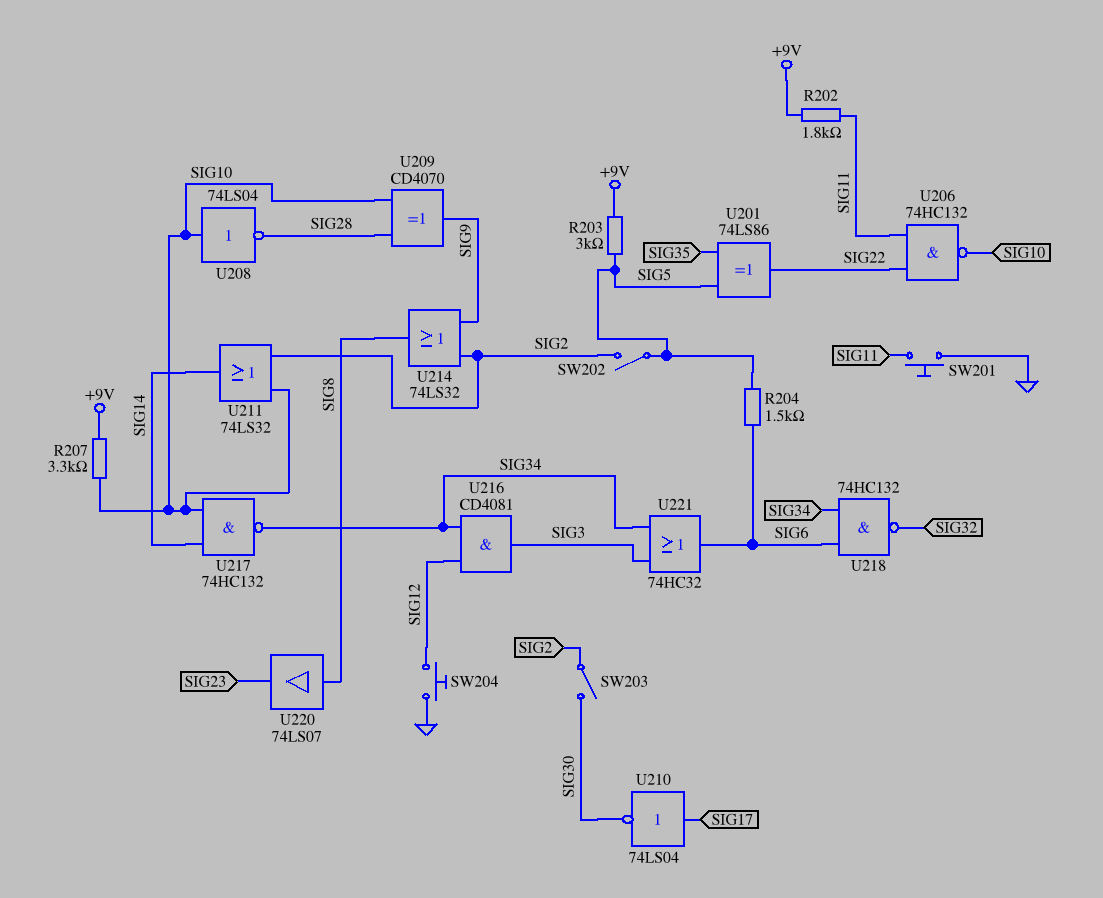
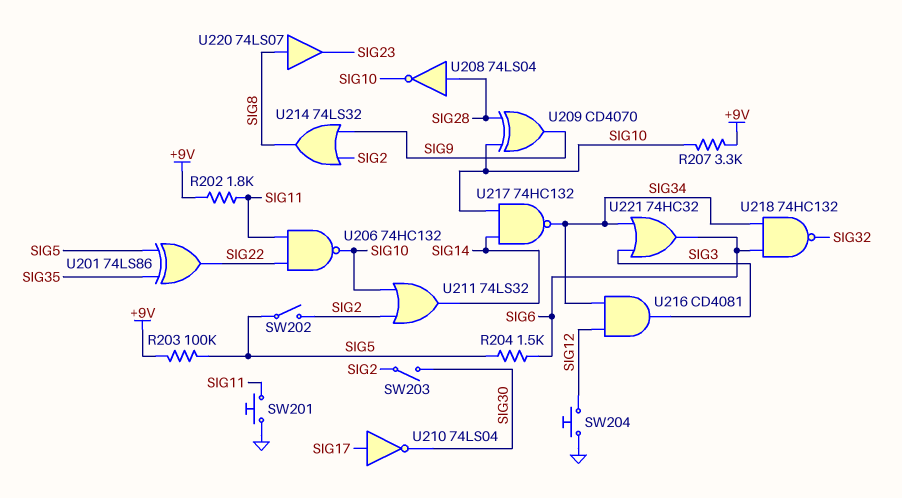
R203: 3k (+9V, SIG5) -> 100k (+9V, SIG5)
U208: NOT 74LS04 (in SIG10, out SIG28) -> NOT 74LS04 (in SIG28, out SIG10)

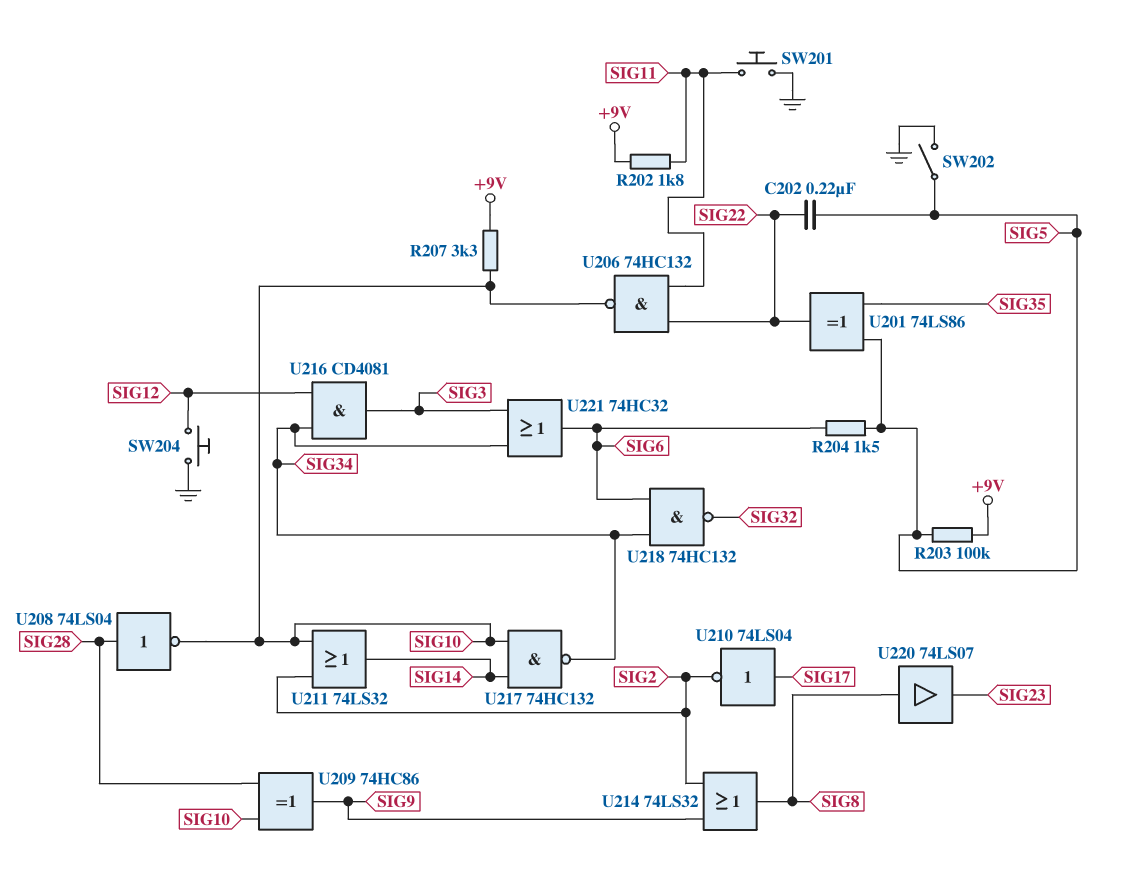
C202: none -> 220nF (SIG5, SIG22)
SW202: switch (SIG2, SIG5) -> switch (GND, SIG5)
SW203: switch (SIG2, SIG30) -> none
U209: XOR CD4070 (in SIG10, in SIG28, out SIG9) -> XOR 74HC86 (in SIG10, in SIG28, out SIG9)
U210: NOT 74LS04 (in SIG17, out SIG30) -> NOT 74LS04 (in SIG17, out SIG2)

